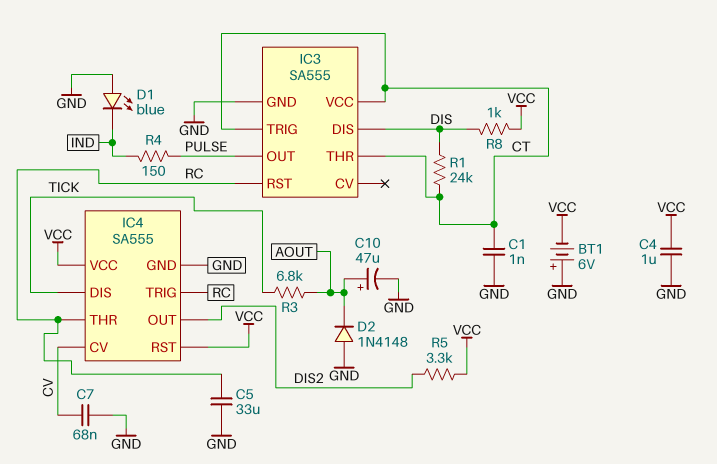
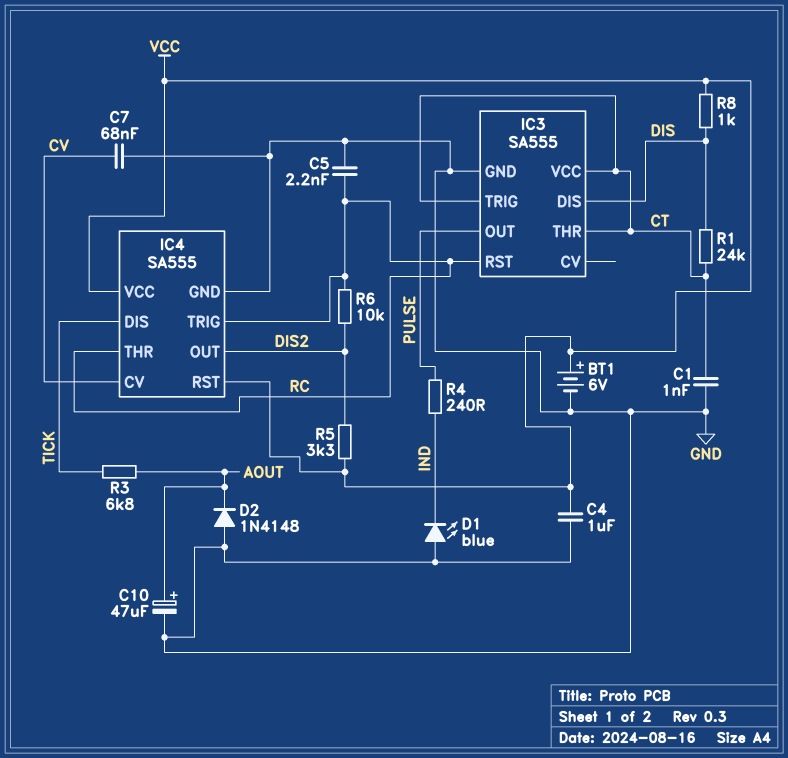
BT1: 6V (plus GND, minus VCC) -> 6V (plus VCC, minus GND)
C5: 33uF (GND, RC) -> 2.2nF (GND, RC)
R4: 150 (IND, PULSE) -> 240 (IND, PULSE)
R6: none -> 10k (DIS2, RC)

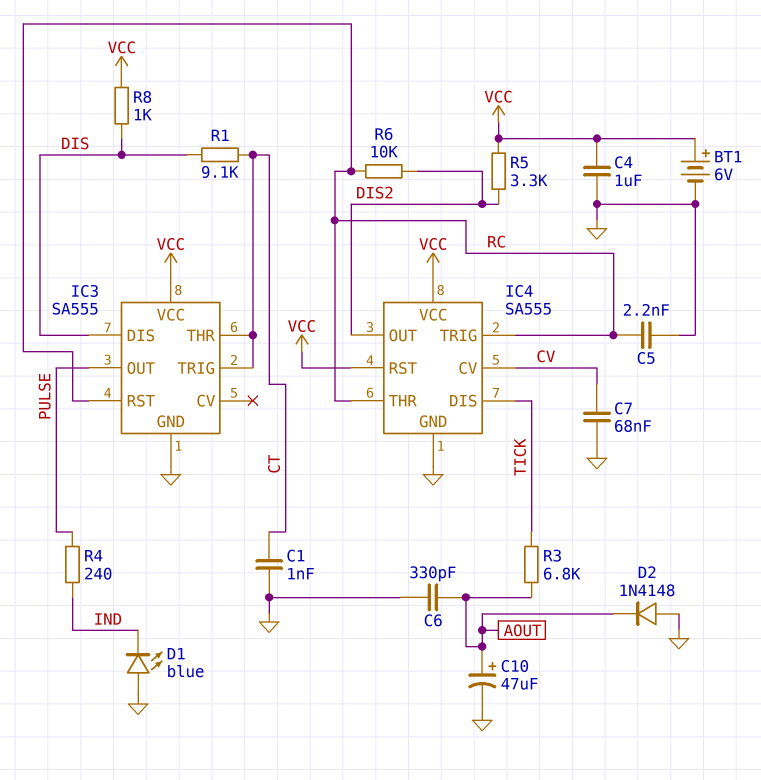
C6: none -> 330pF (AOUT, GND)
IC3 pin VCC: CT -> VCC
R1: 24k (CT, DIS) -> 9.1k (CT, DIS)

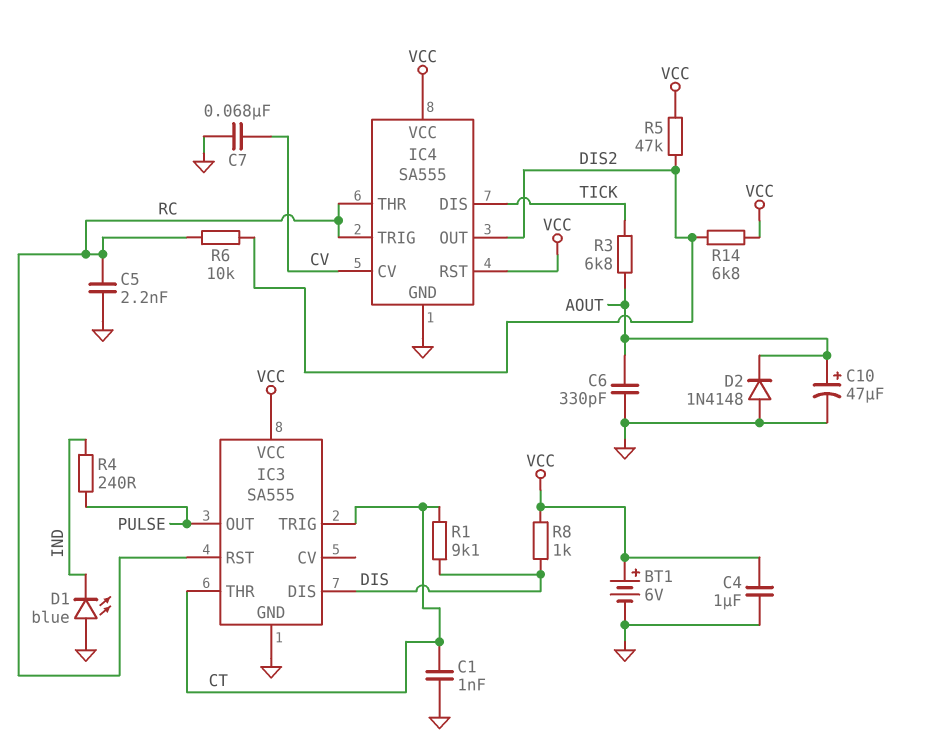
R5: 3.3k (DIS2, VCC) -> 47k (DIS2, VCC)
R14: none -> 6.8k (DIS2, VCC)

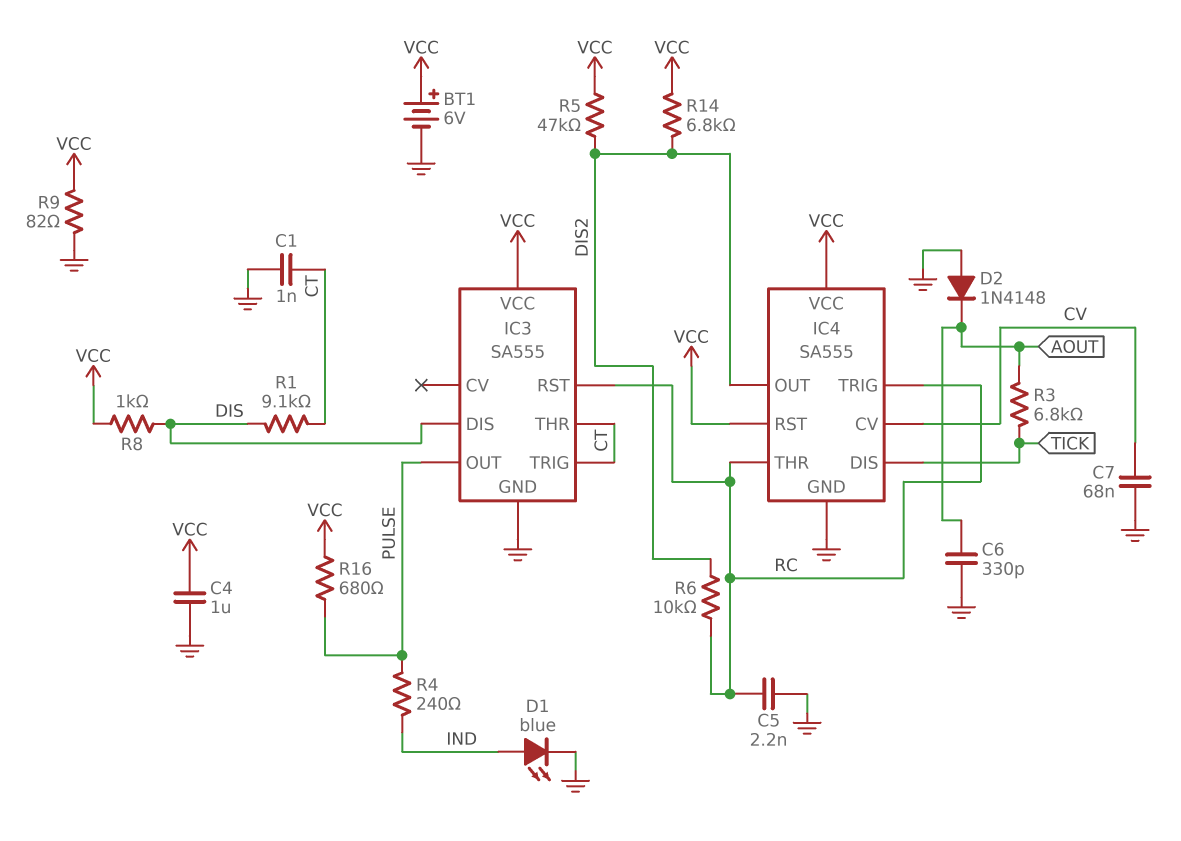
C10: 47uF (plus AOUT, minus GND) -> none
D1: LED blue (A GND, K IND) -> LED blue (A IND, K GND)
R9: none -> 82 (GND, VCC)
R16: none -> 680 (PULSE, VCC)

